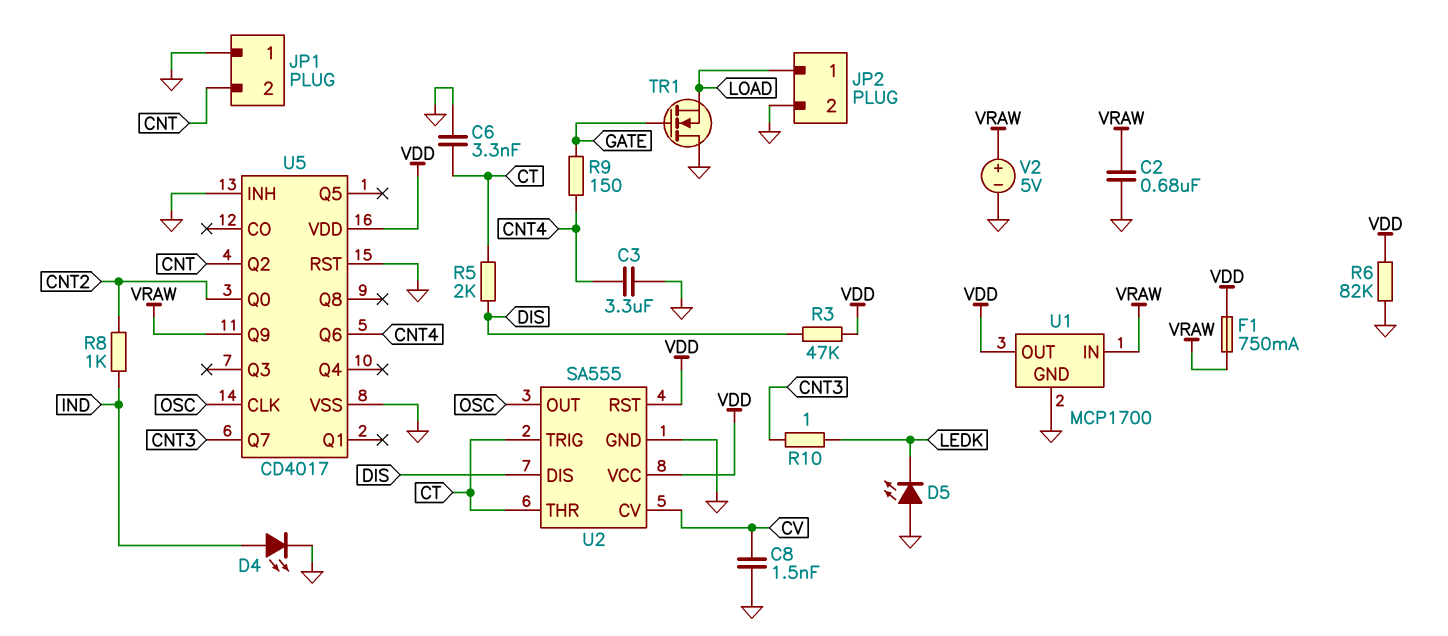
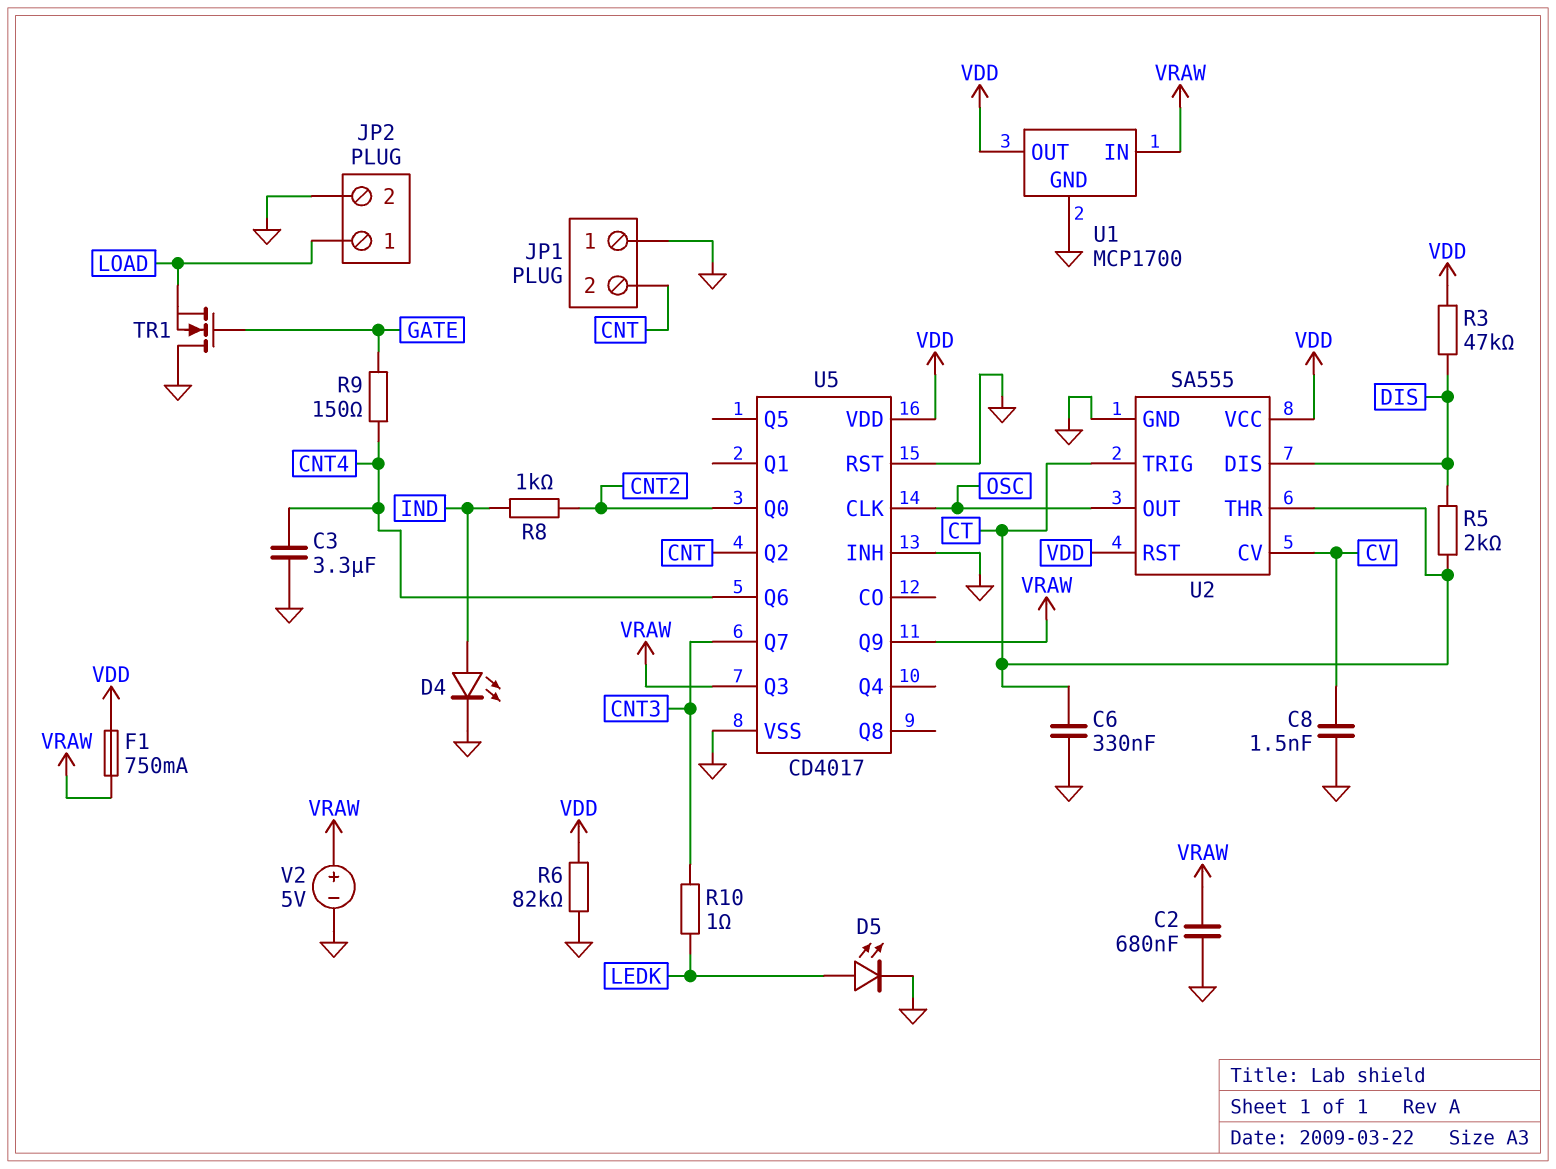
C6: 3.3nF (CT, GND) -> 330nF (CT, GND)
D5: LED (A GND, K LEDK) -> LED (A LEDK, K GND)
U5 pin Q3: none -> VRAW

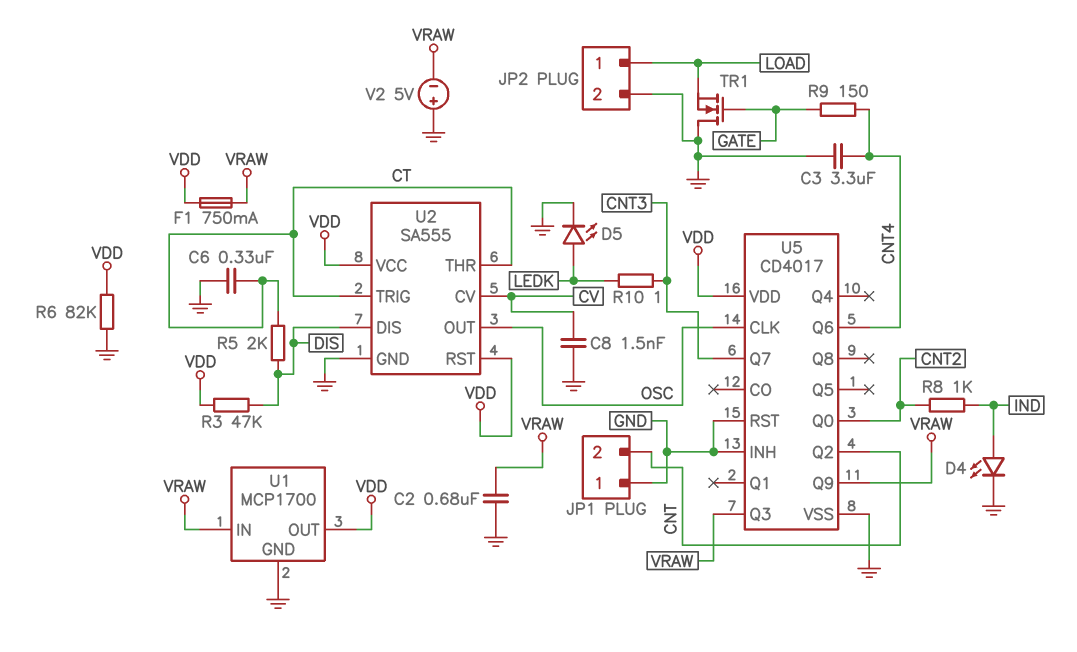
V2: 5V (plus VRAW, minus GND) -> 5V (plus GND, minus VRAW)

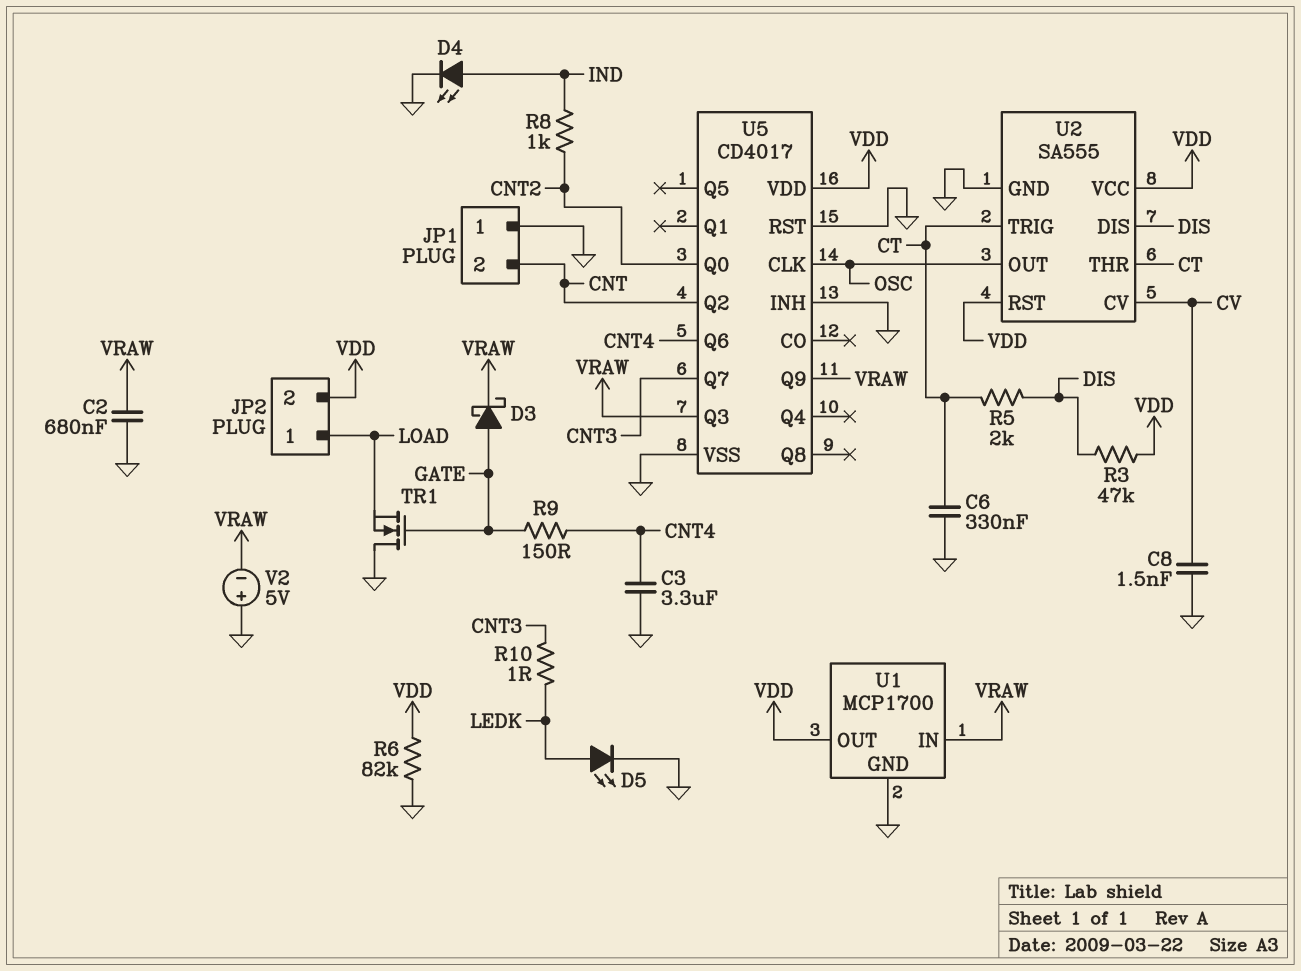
D3: none -> schottky (A GATE, K VRAW)
F1: 750mA (VDD, VRAW) -> none
JP2 pin 2: GND -> VDD

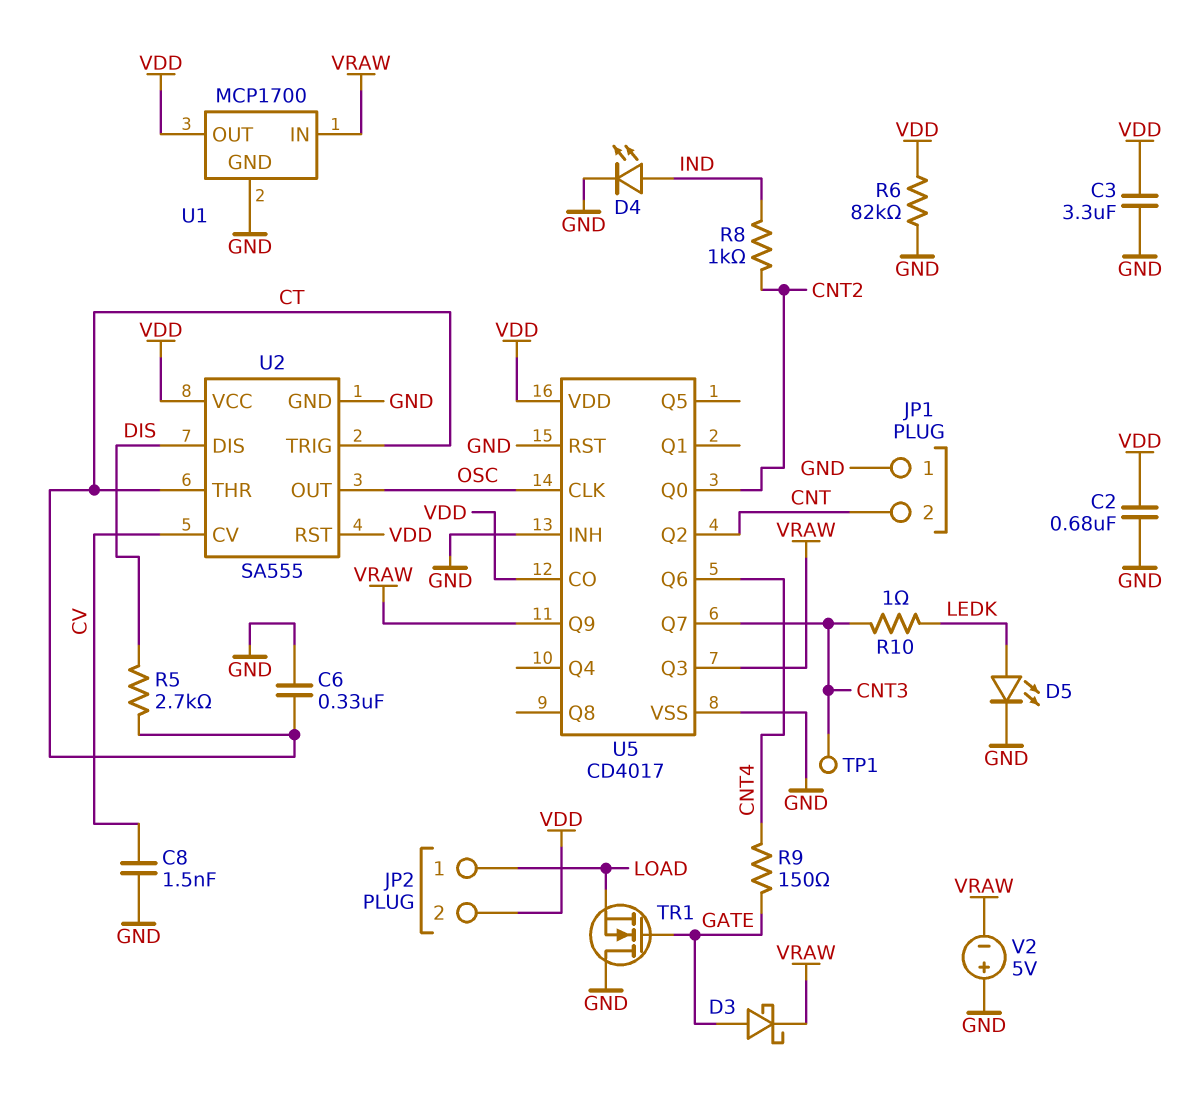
C2: 680nF (GND, VRAW) -> 680nF (GND, VDD)
C3: 3.3uF (CNT4, GND) -> 3.3uF (GND, VDD)
R3: 47k (DIS, VDD) -> none
R5: 2k (CT, DIS) -> 2.7k (CT, DIS)
TP1: none -> test point (CNT3)
U5 pin CO: none -> VDD

